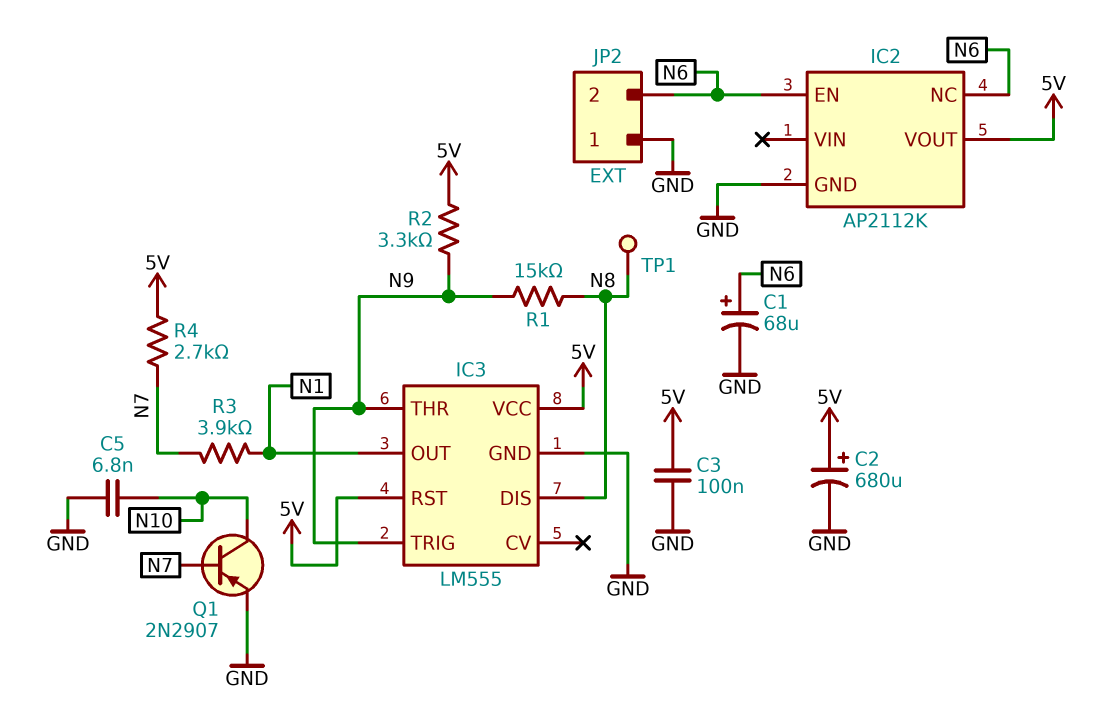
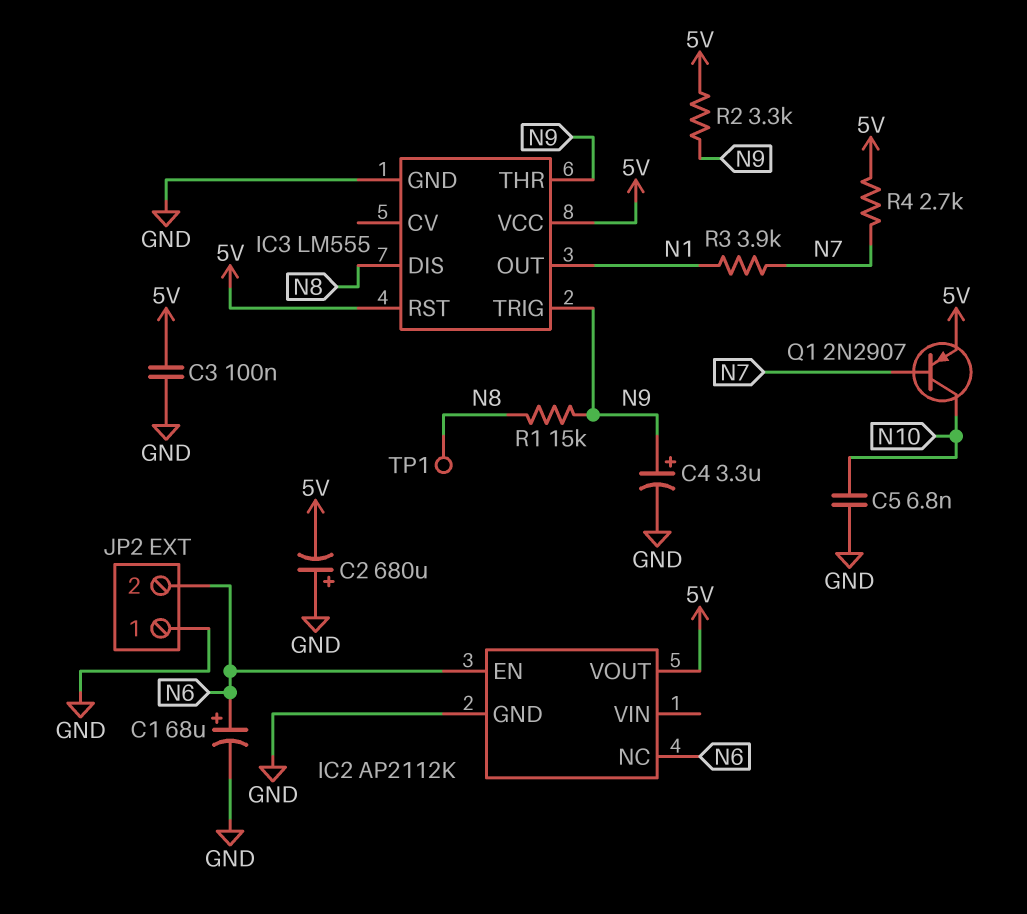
C2: 680uF (plus 5V, minus GND) -> 680uF (plus GND, minus 5V)
C4: none -> 3.3uF (plus N9, minus GND)
Q1: PNP 2N2907 (B N7, C N10, E GND) -> PNP 2N2907 (B N7, C N10, E 5V)

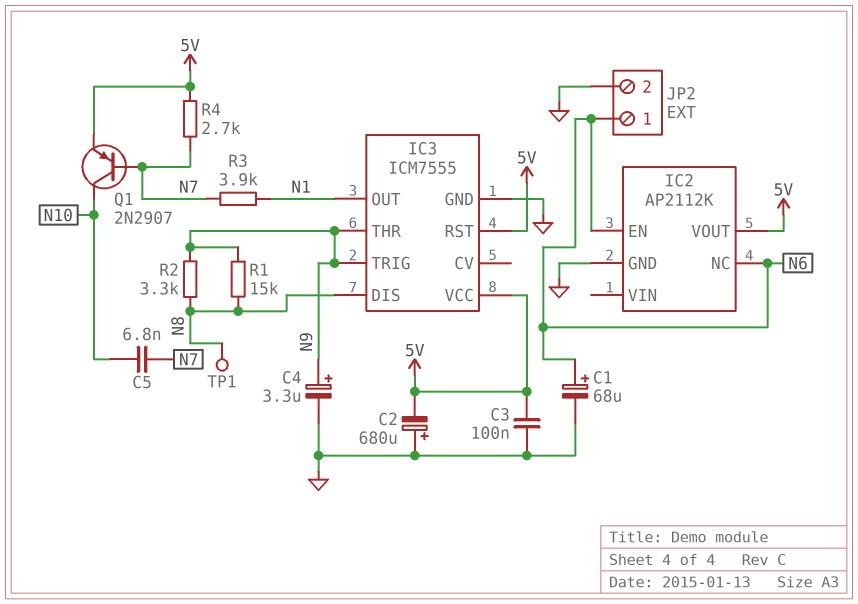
C5: 6.8nF (GND, N10) -> 6.8nF (N7, N10)
IC3: LM555 -> ICM7555
JP2 pin 1: GND -> N6
JP2 pin 2: N6 -> GND
R2: 3.3k (5V, N9) -> 3.3k (N8, N9)

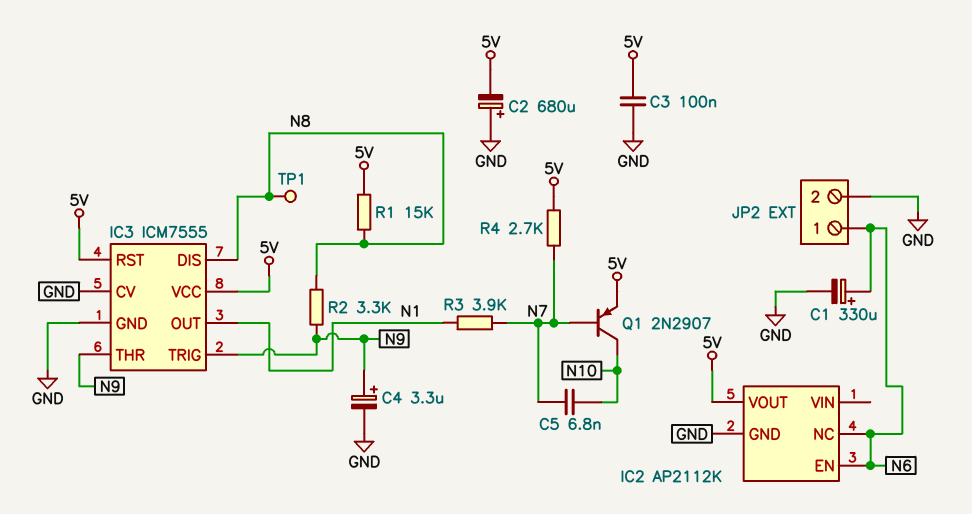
C1: 68uF (plus N6, minus GND) -> 330uF (plus N6, minus GND)
IC3 pin CV: none -> GND
R1: 15k (N8, N9) -> 15k (5V, N8)

